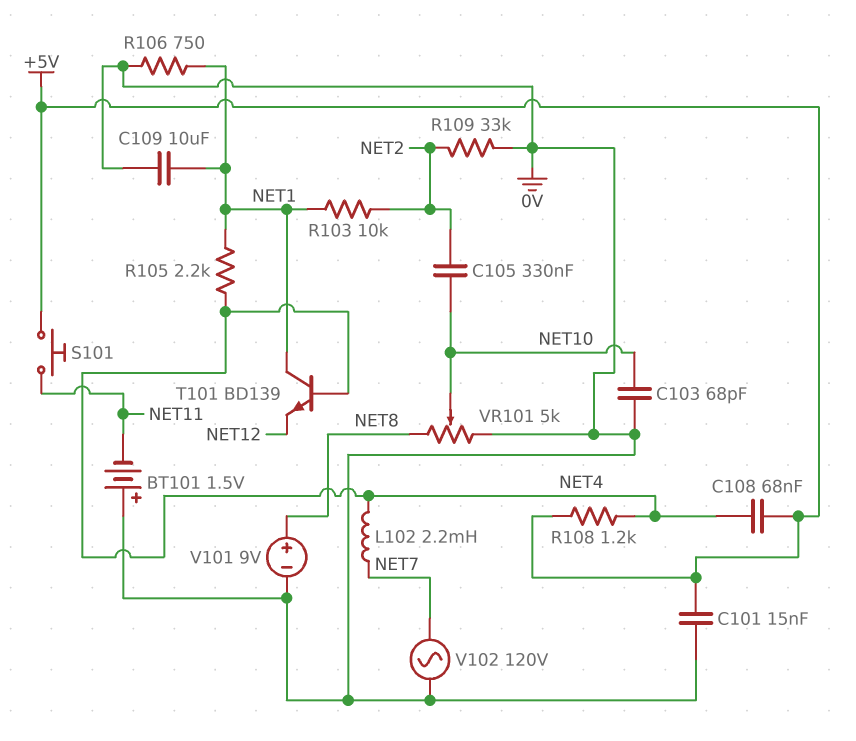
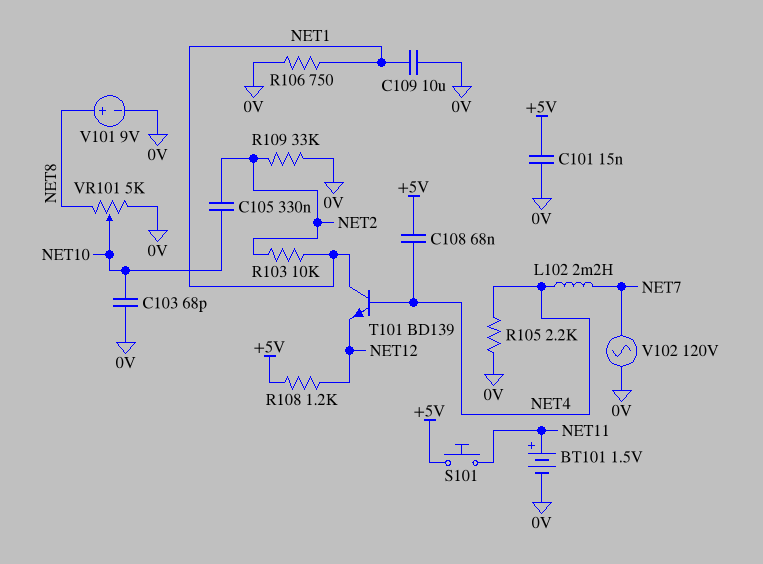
BT101: 1.5V (plus 0V, minus NET11) -> 1.5V (plus NET11, minus 0V)
R105: 2.2k (NET1, NET4) -> 2.2k (0V, NET4)
R108: 1.2k (+5V, NET4) -> 1.2k (+5V, NET12)

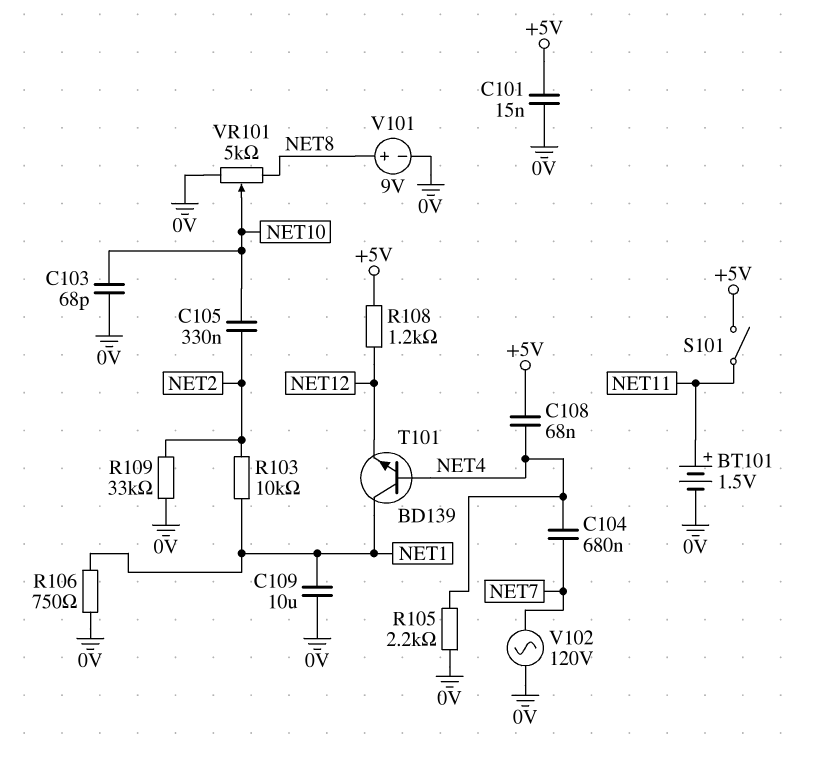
C104: none -> 680nF (NET4, NET7)
L102: 2.2mH (NET4, NET7) -> none
S101: button (+5V, NET11) -> switch (+5V, NET11)

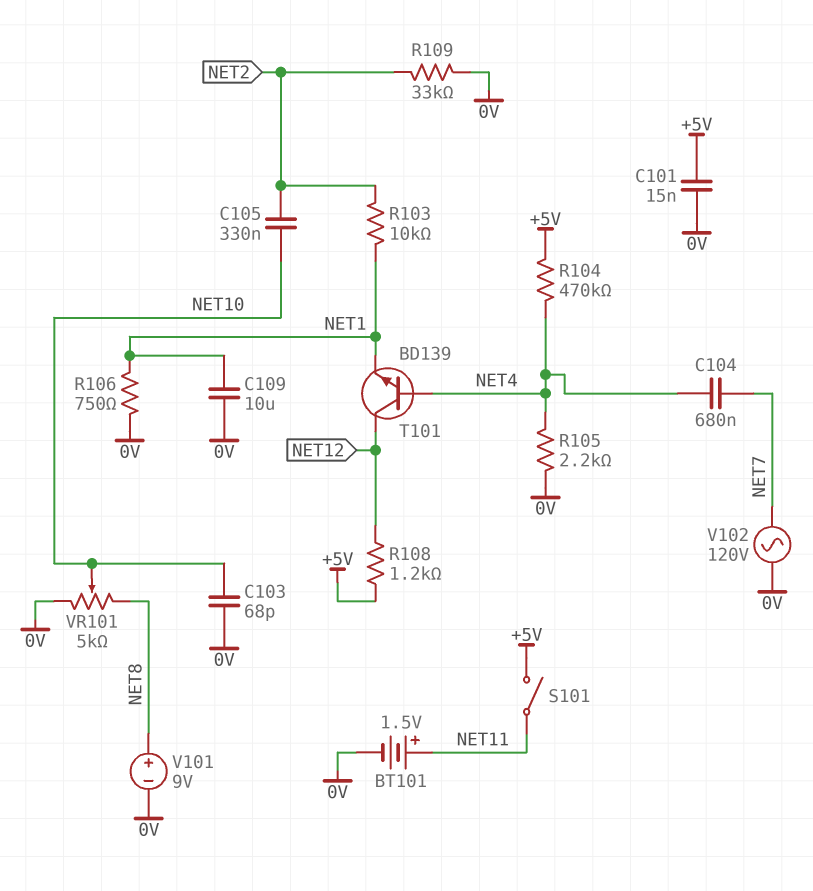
C108: 68nF (+5V, NET4) -> none
R104: none -> 470k (+5V, NET4)
T101: NPN BD139 (B NET4, C NET1, E NET12) -> NPN BD139 (B NET4, C NET12, E NET1)

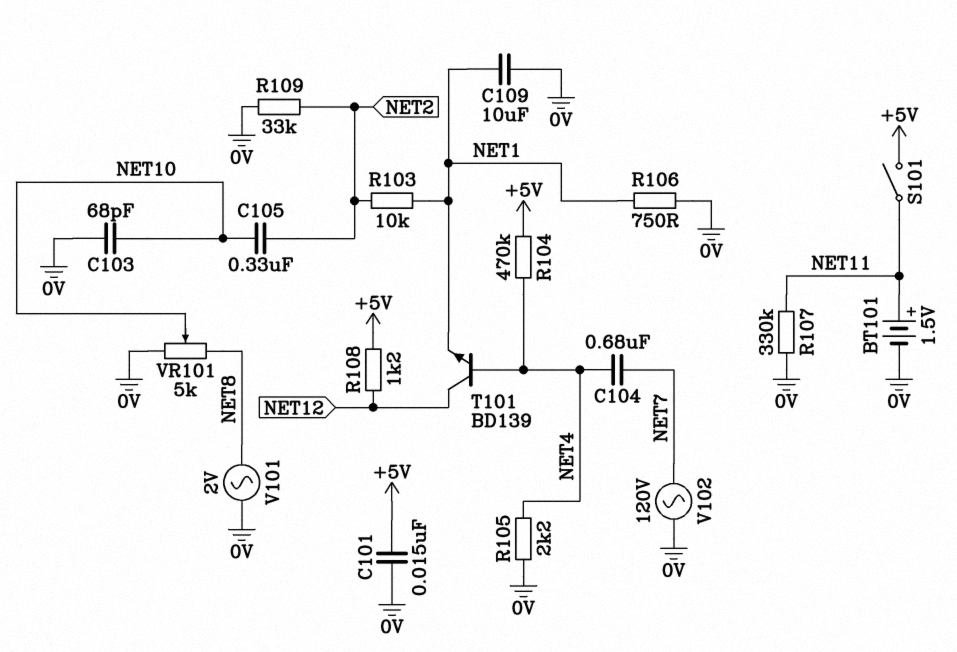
R107: none -> 330k (0V, NET11)
V101: 9V (plus NET8, minus 0V) -> AC 2V (0V, NET8)

